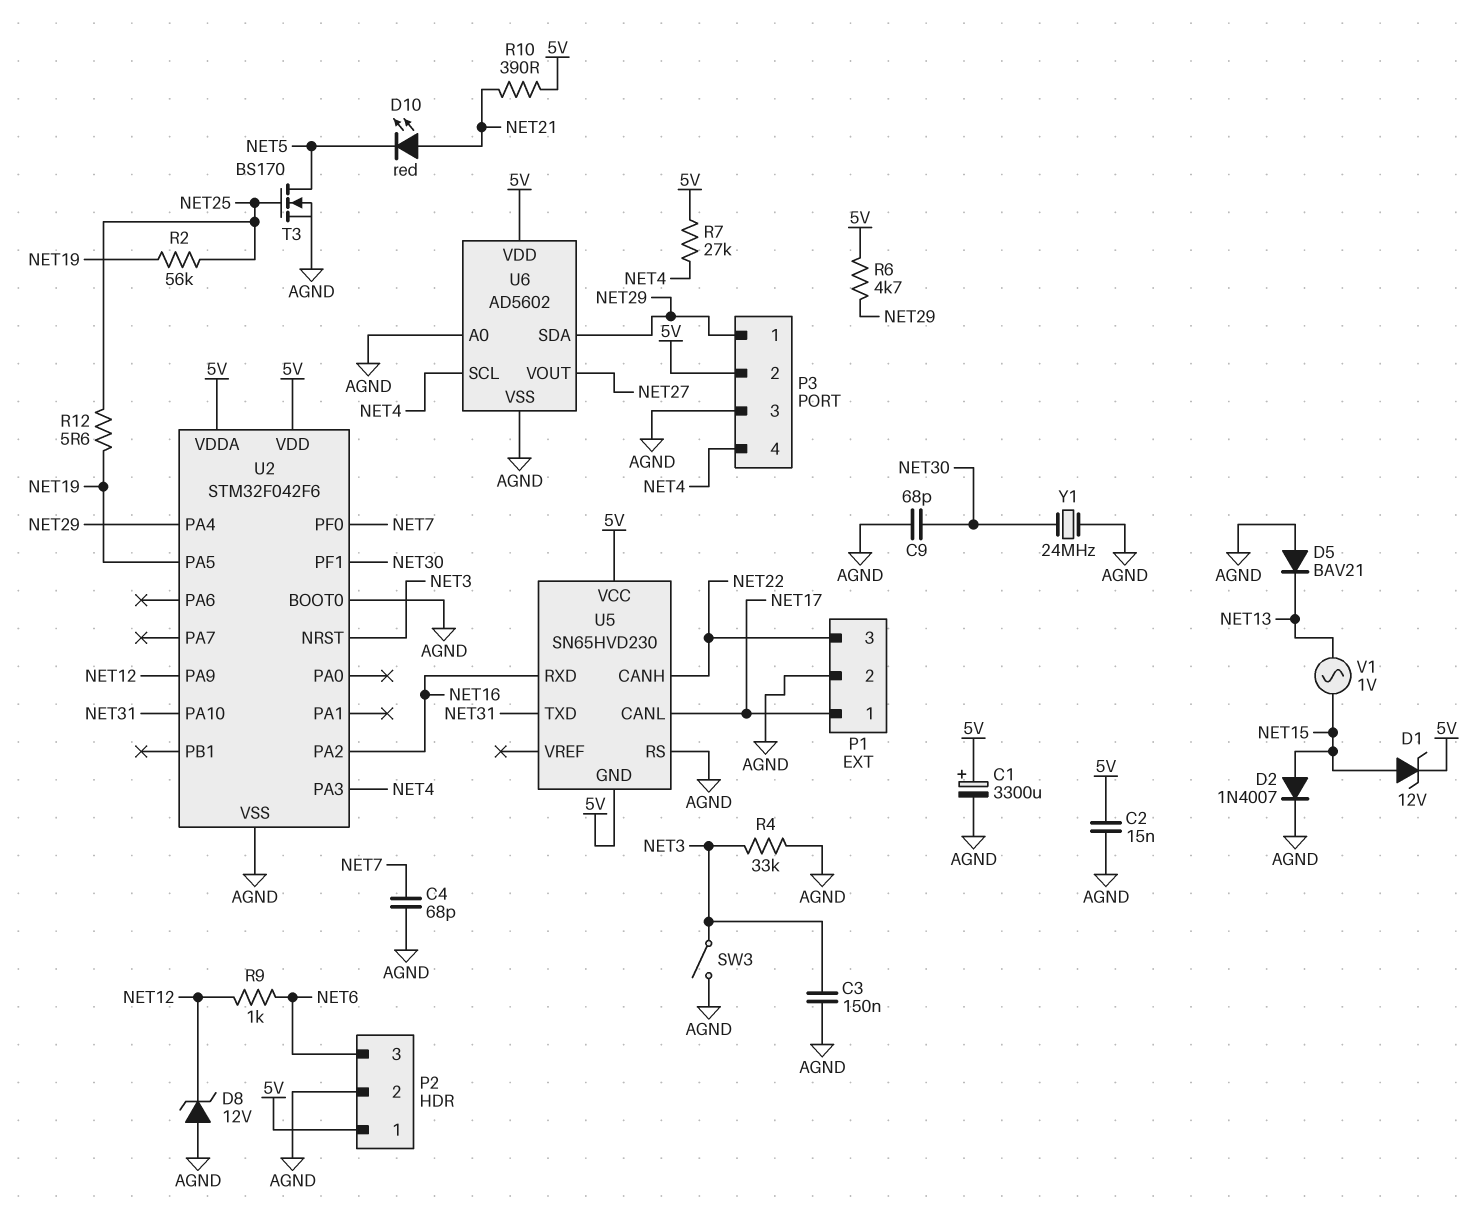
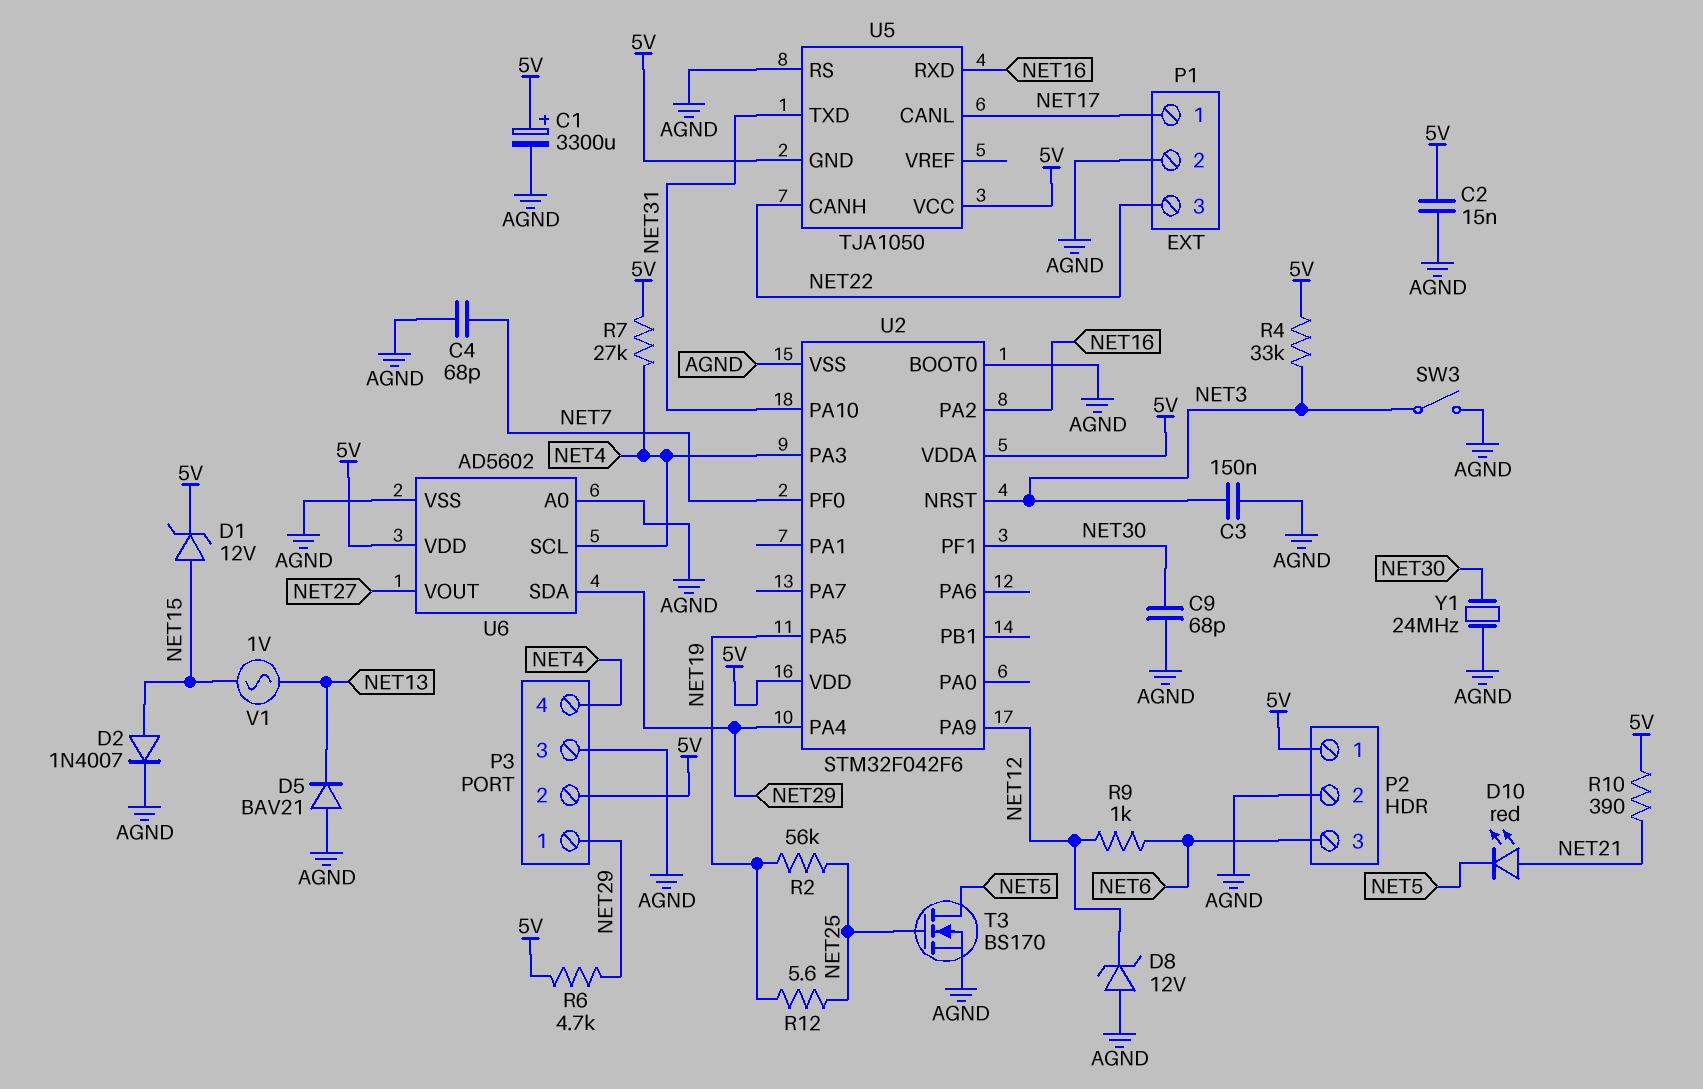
R4: 33k (AGND, NET3) -> 33k (5V, NET3)
U5: SN65HVD230 -> TJA1050

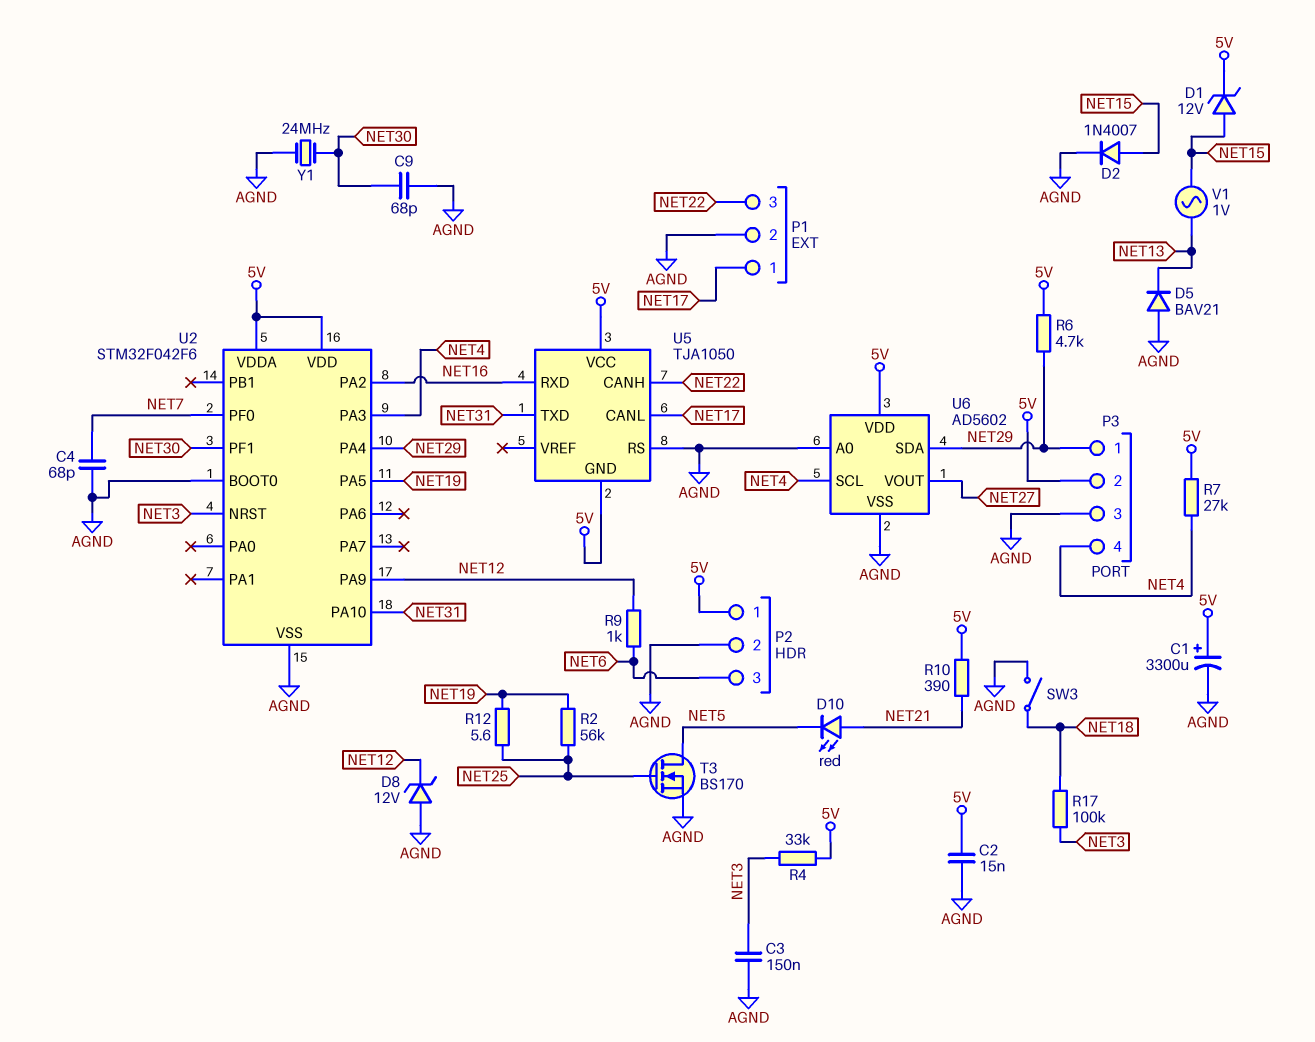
R17: none -> 100k (NET3, NET18)
SW3: switch (AGND, NET3) -> switch (AGND, NET18)

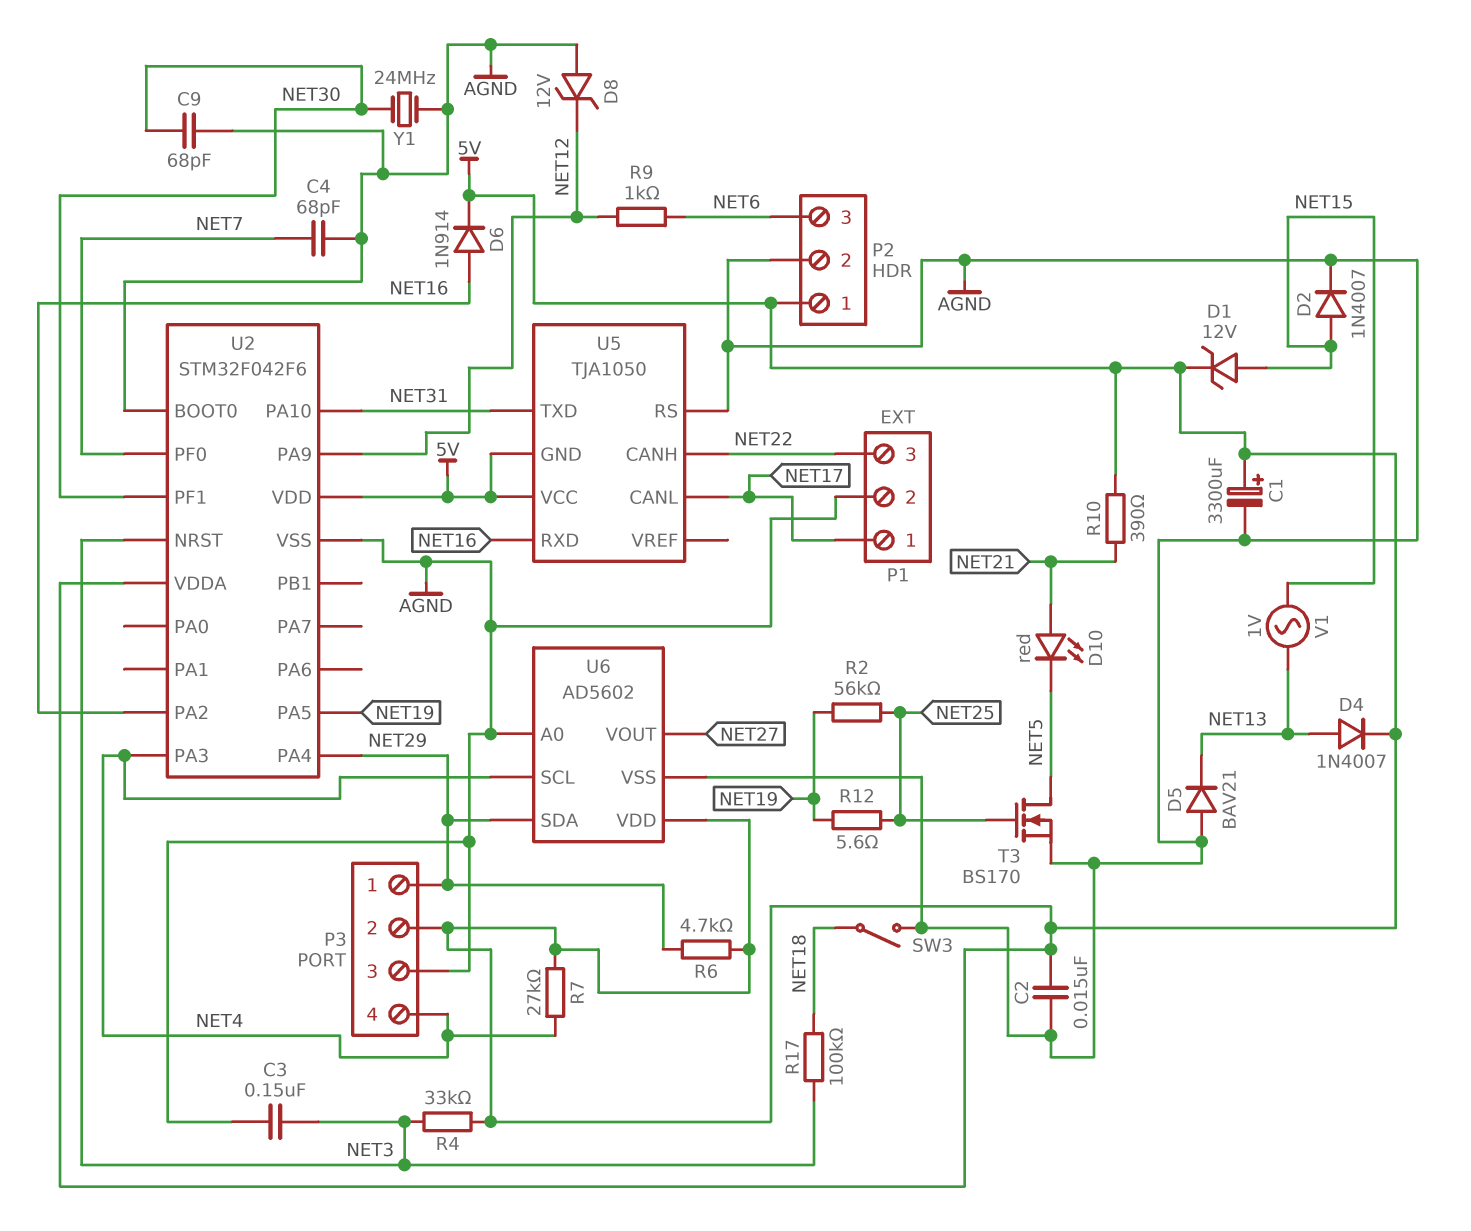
D4: none -> diode 1N4007 (A NET13, K 5V)
D6: none -> diode 1N914 (A NET16, K 5V)

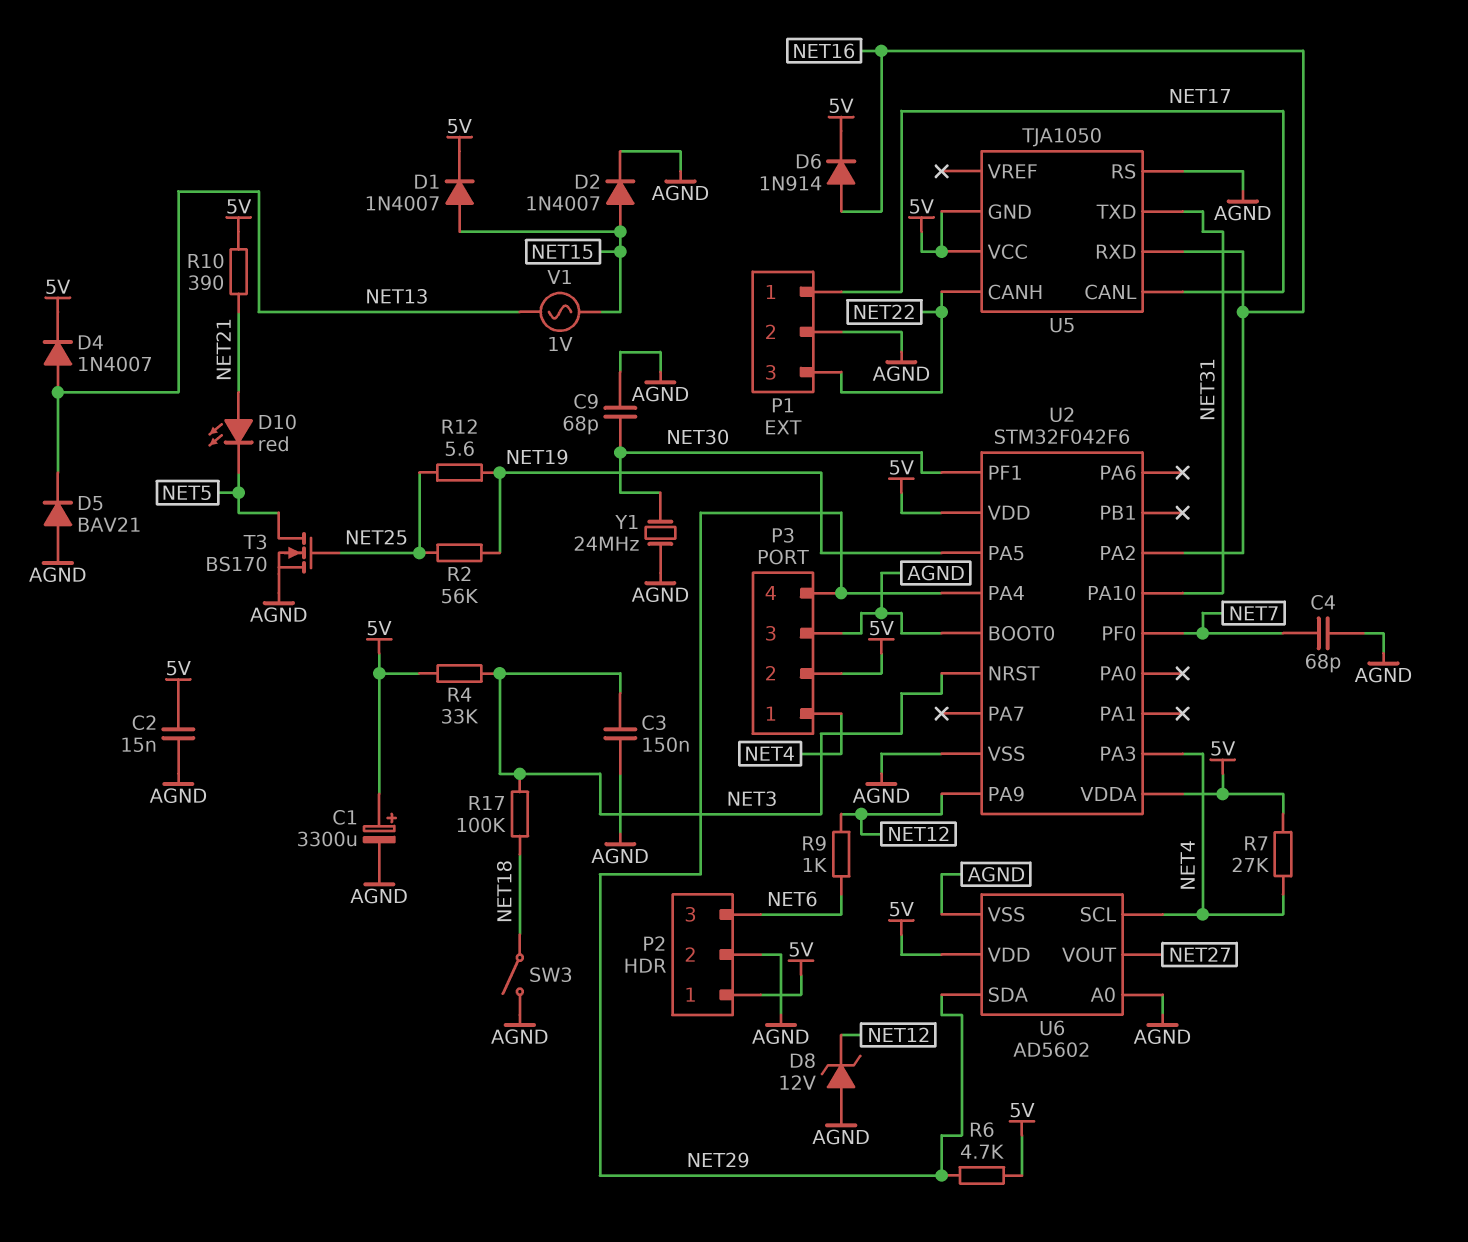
D1: zener 12V (A NET15, K 5V) -> diode 1N4007 (A NET15, K 5V)
P3 pin 1: NET29 -> NET4
P3 pin 4: NET4 -> NET29

